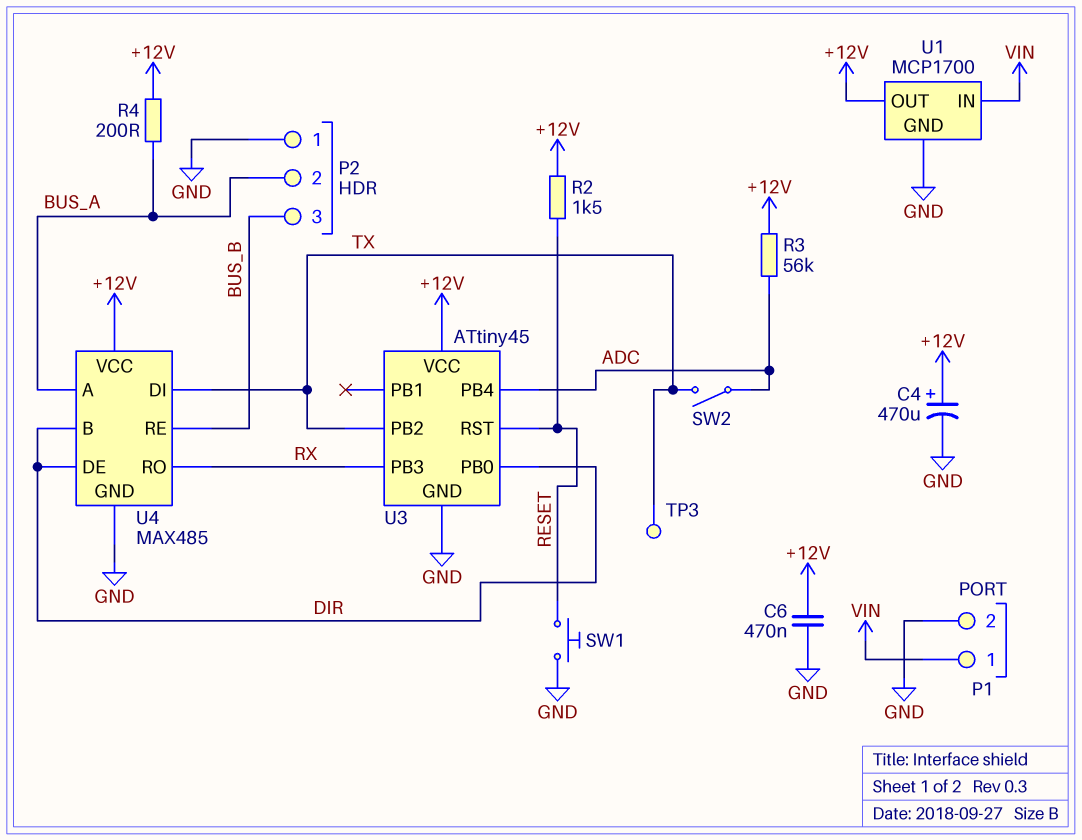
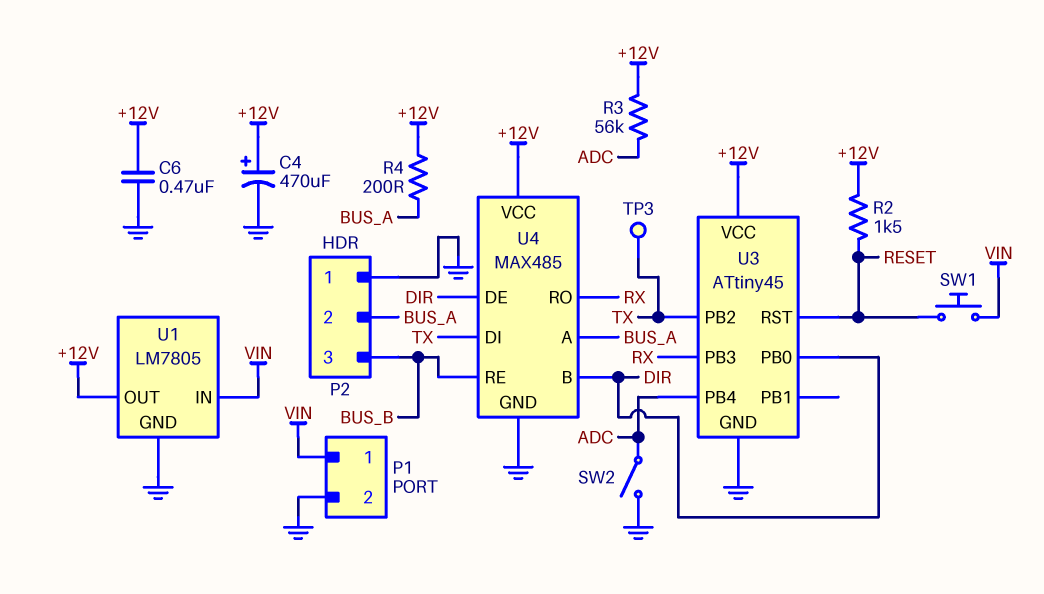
SW1: button (GND, RESET) -> button (RESET, VIN)
SW2: switch (ADC, TX) -> switch (ADC, GND)
U1: MCP1700 -> LM7805

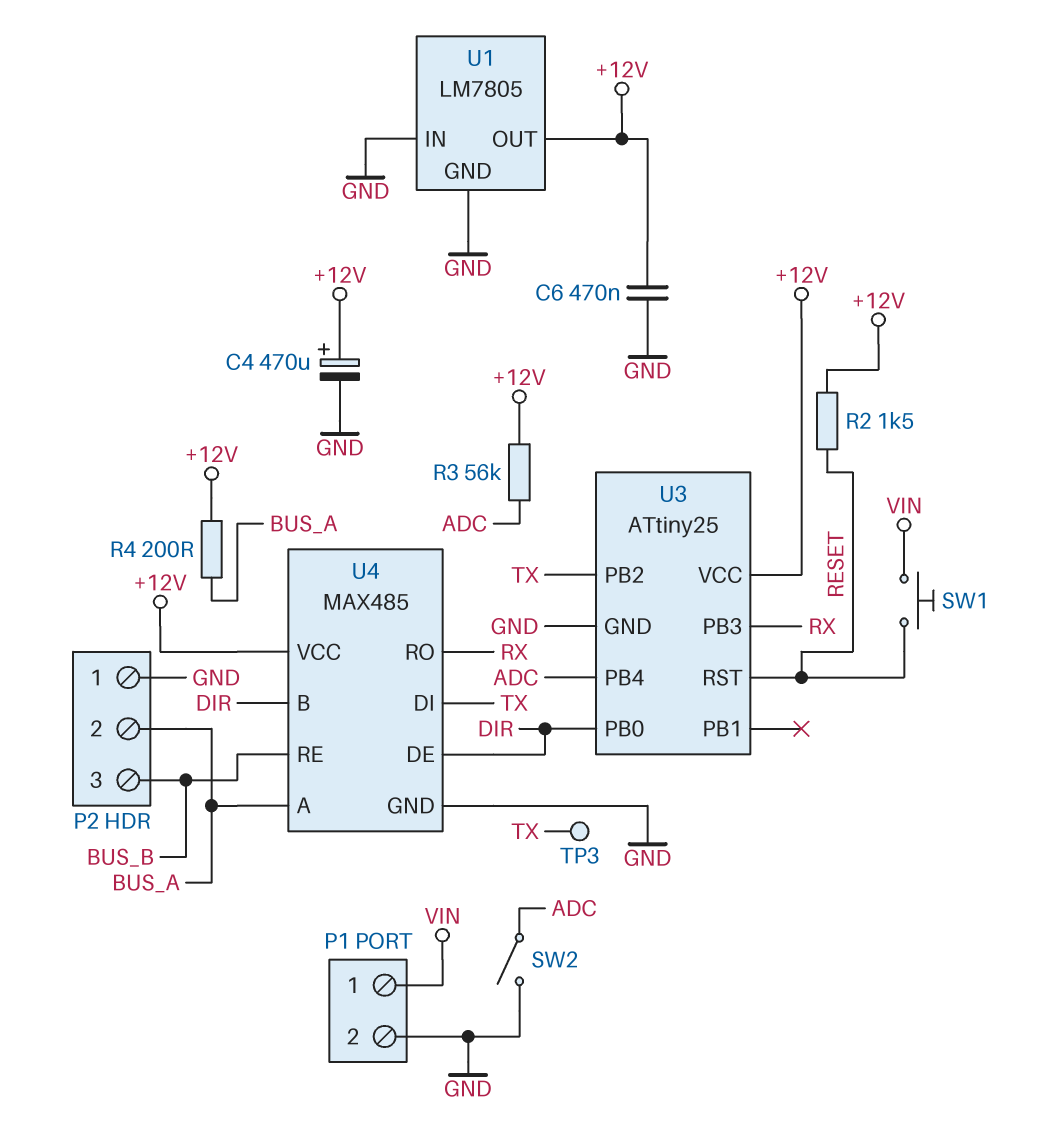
U1 pin IN: VIN -> GND
U3: ATtiny45 -> ATtiny25

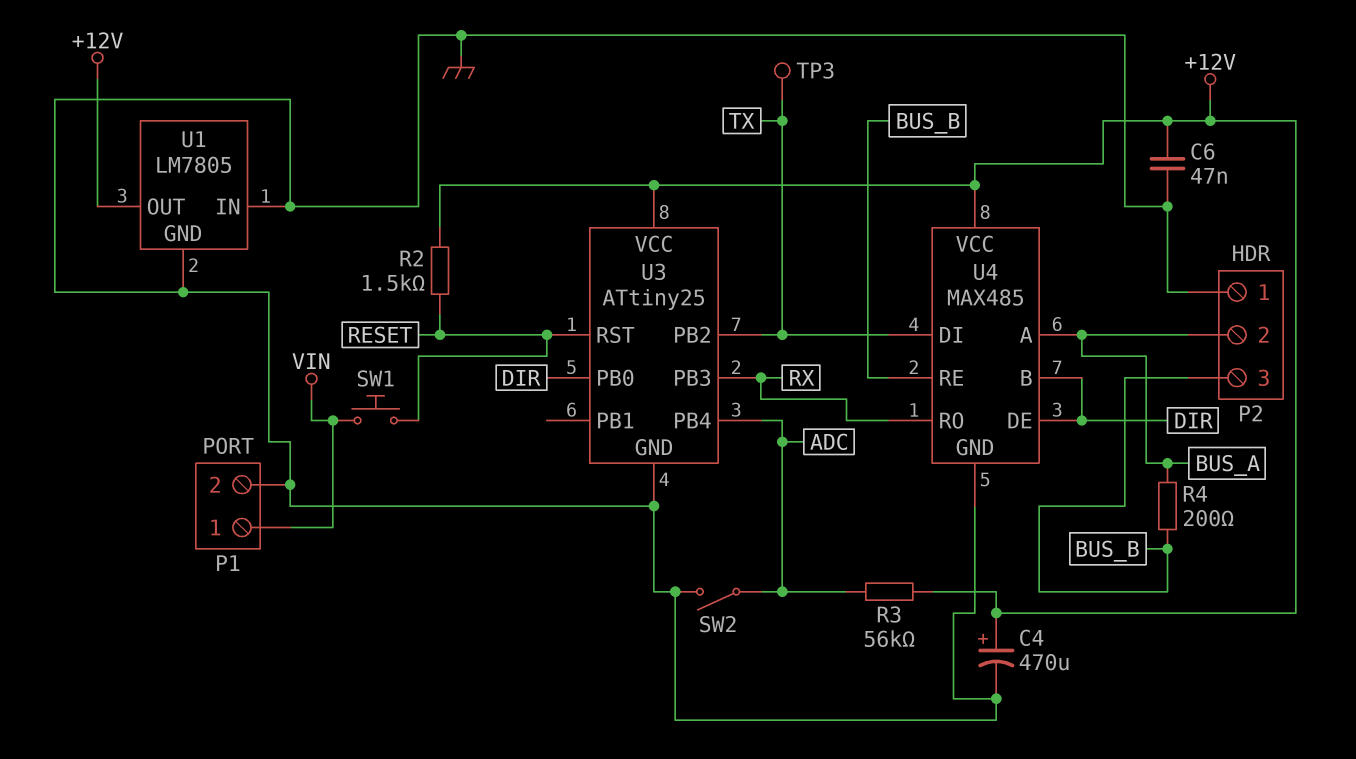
C6: 470nF (+12V, GND) -> 47nF (+12V, GND)
R4: 200 (+12V, BUS_A) -> 200 (BUS_A, BUS_B)

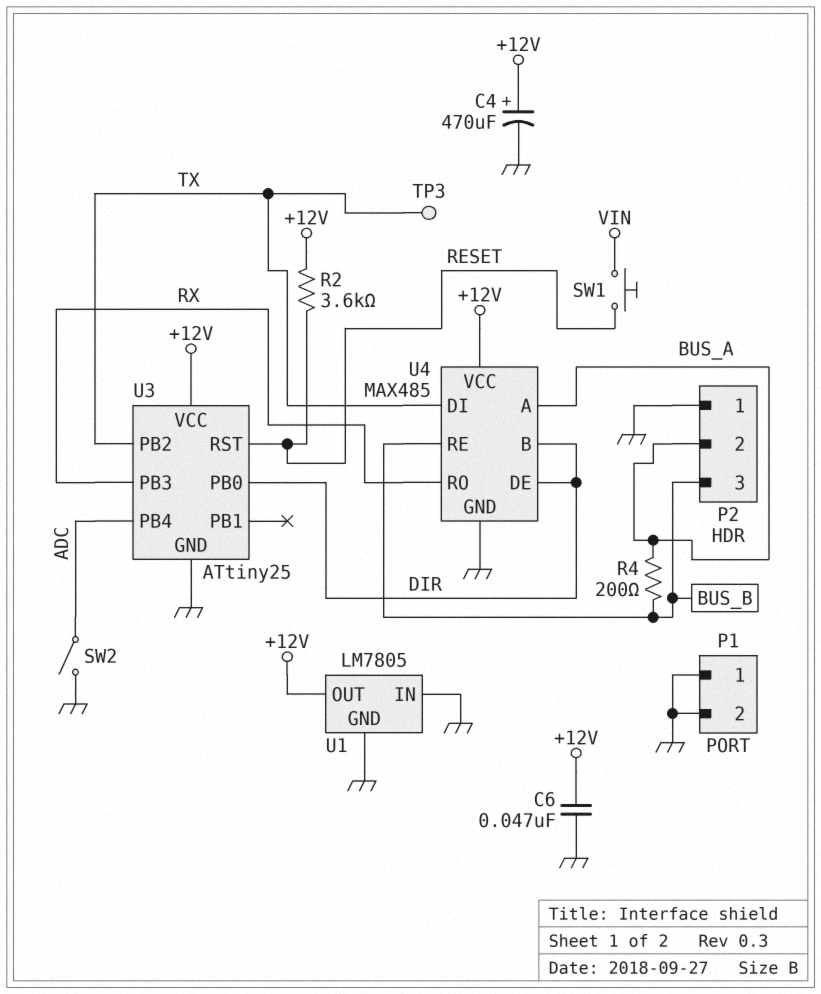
P1 pin 1: VIN -> GND
R2: 1.5k (+12V, RESET) -> 3.6k (+12V, RESET)
R3: 56k (+12V, ADC) -> none

